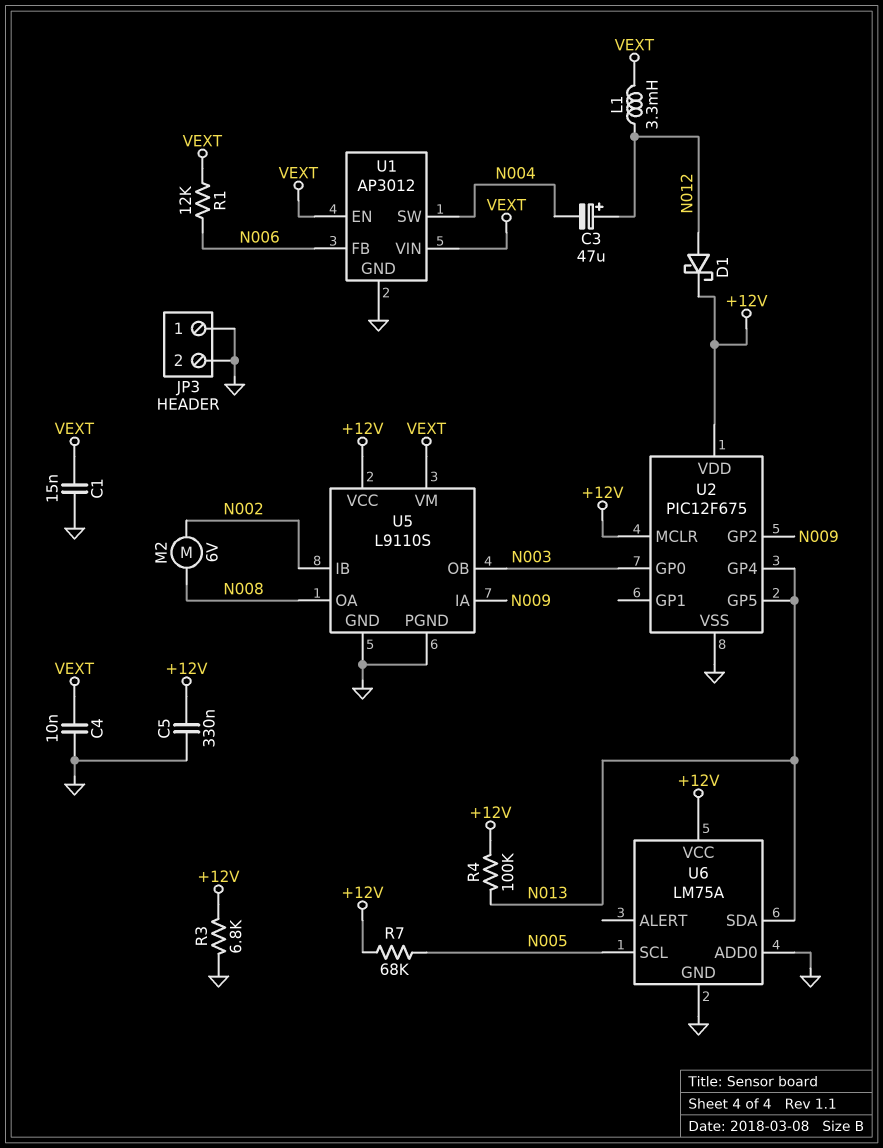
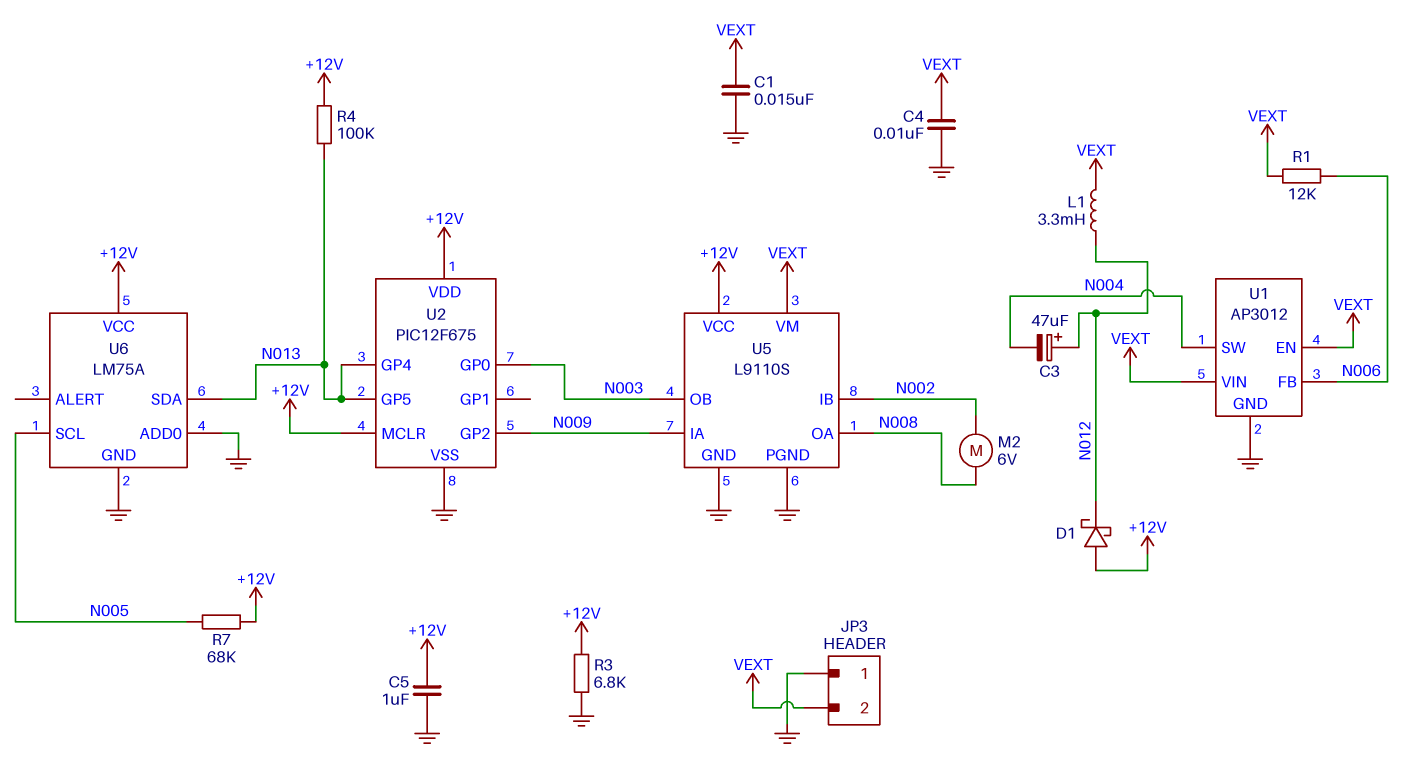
C5: 330nF (+12V, GND) -> 1uF (+12V, GND)
D1: schottky (A N012, K +12V) -> schottky (A +12V, K N012)
JP3 pin 2: GND -> VEXT

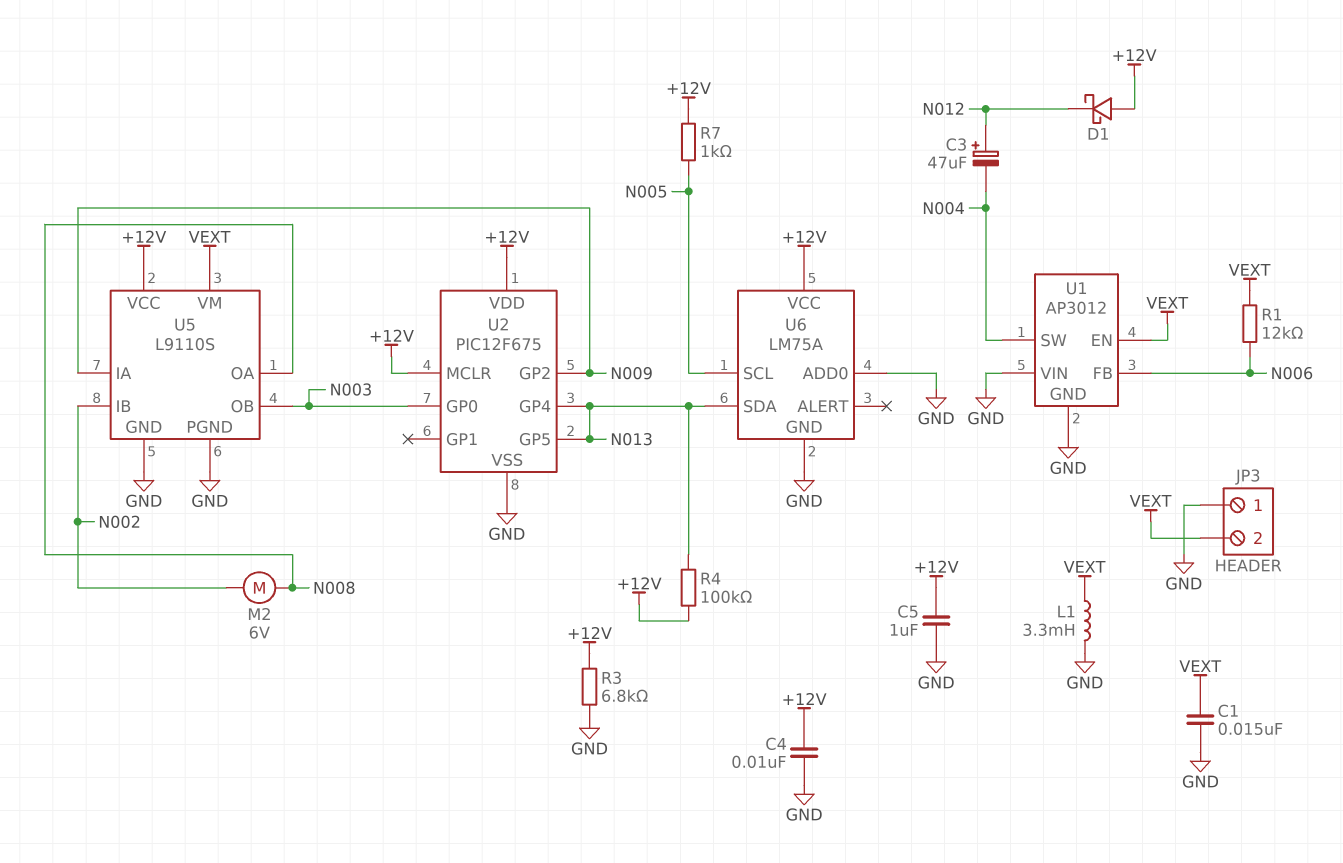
C4: 10nF (GND, VEXT) -> 10nF (+12V, GND)
L1: 3.3mH (N012, VEXT) -> 3.3mH (GND, VEXT)
R7: 68k (+12V, N005) -> 1k (+12V, N005)
U1 pin VIN: VEXT -> GND

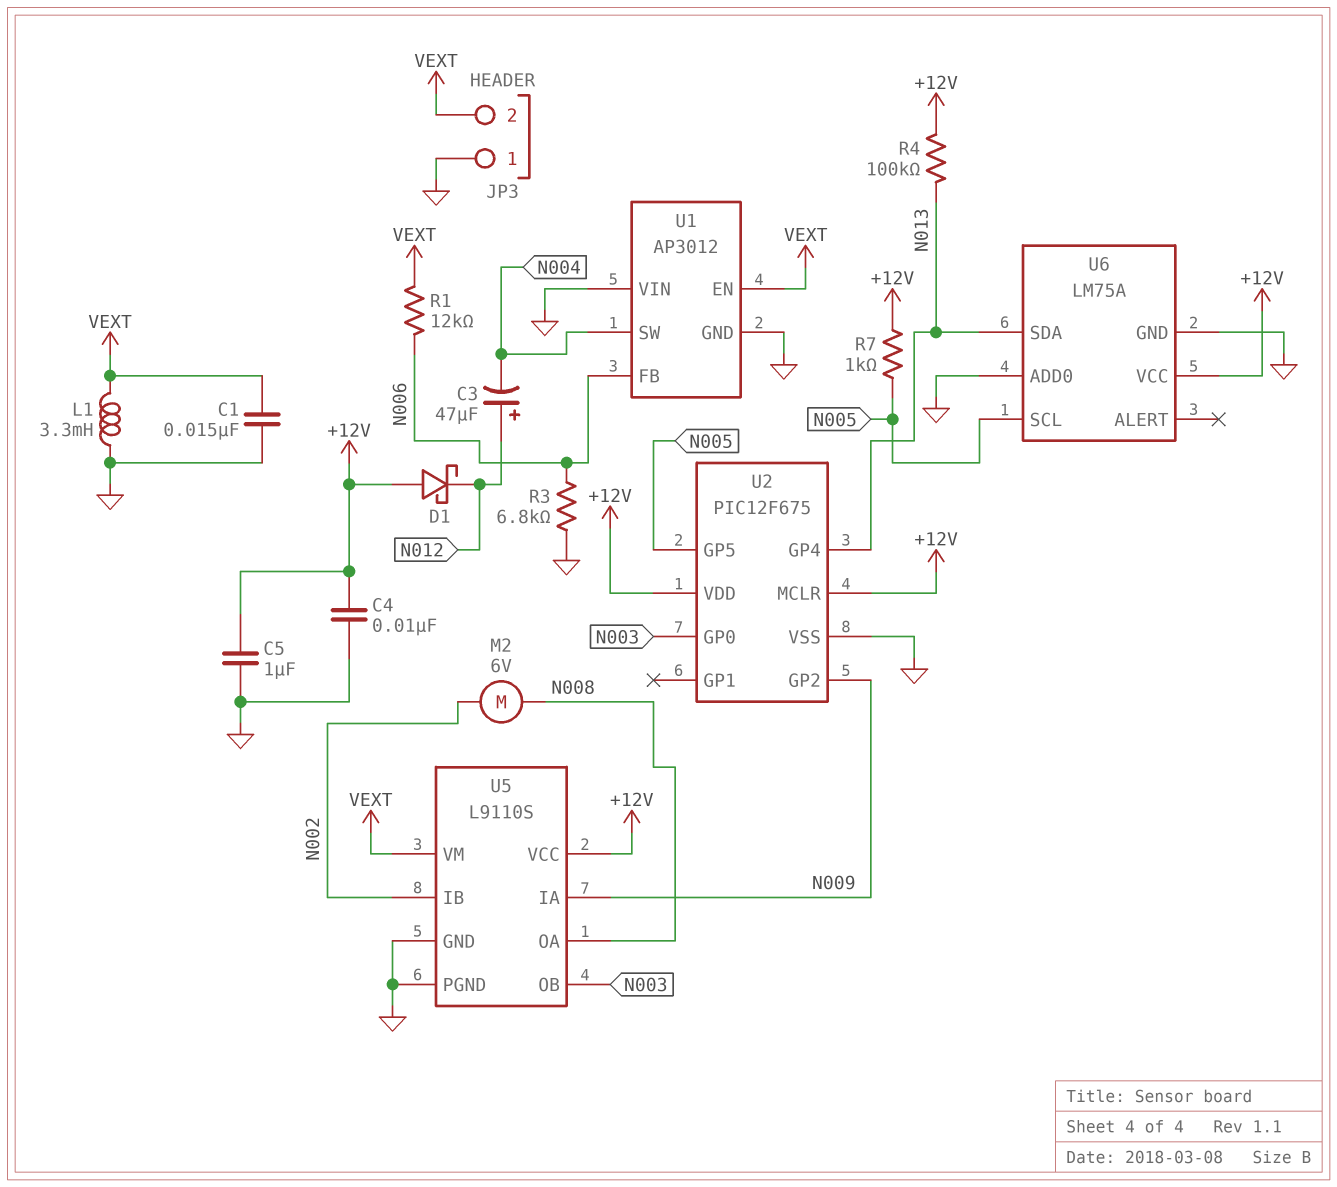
R3: 6.8k (+12V, GND) -> 6.8k (GND, N006)
U2 pin GP5: N013 -> N005

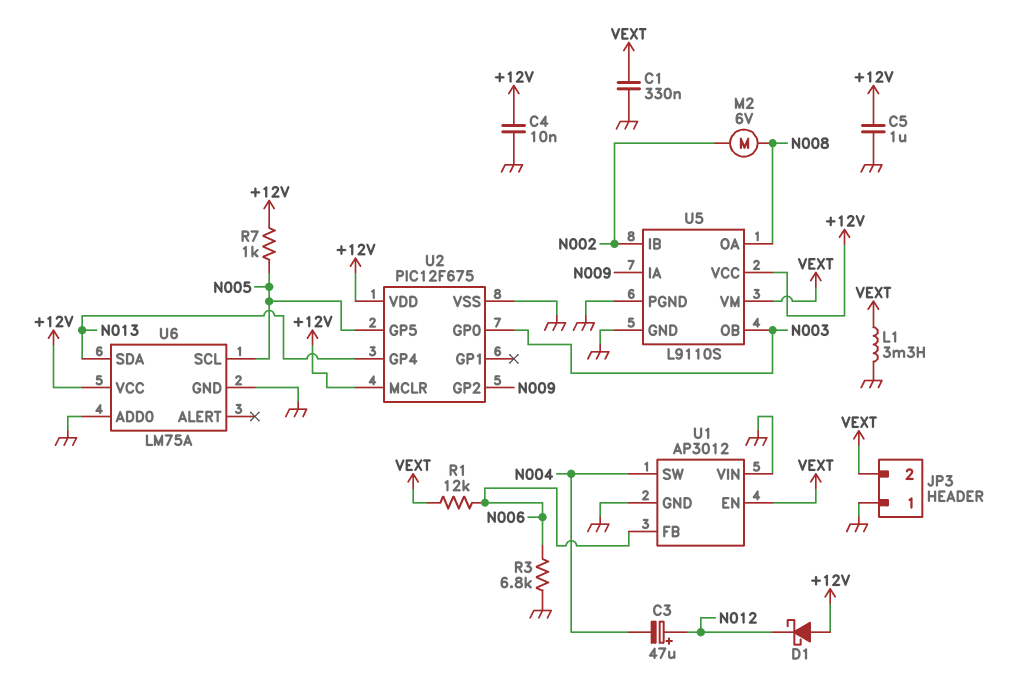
C1: 15nF (GND, VEXT) -> 330nF (GND, VEXT)
R4: 100k (+12V, N013) -> none

